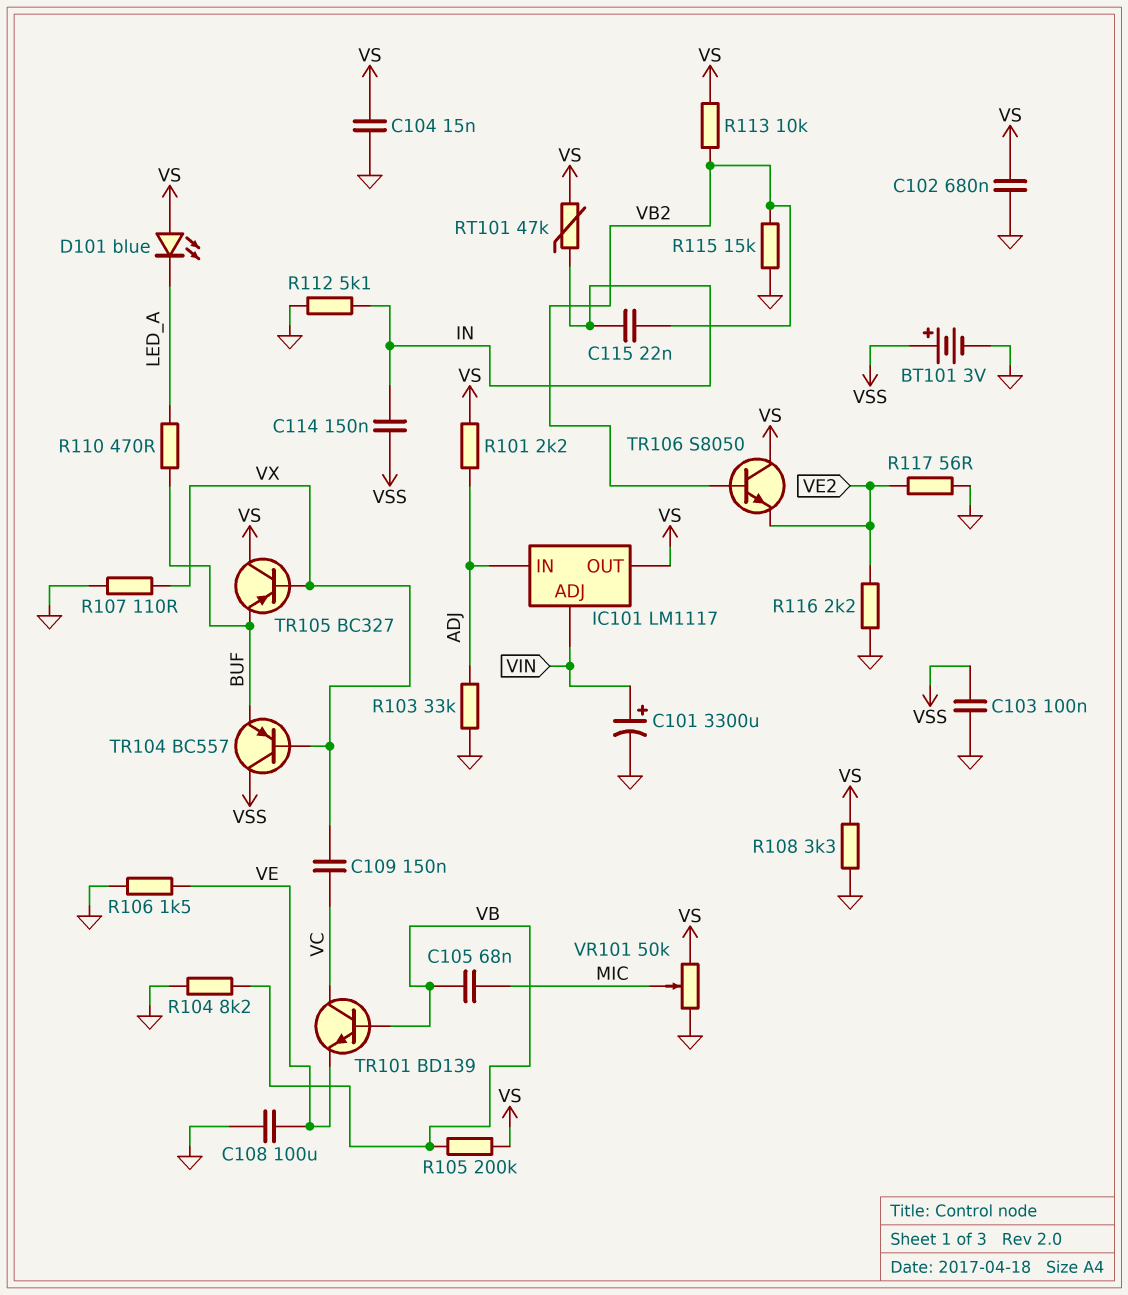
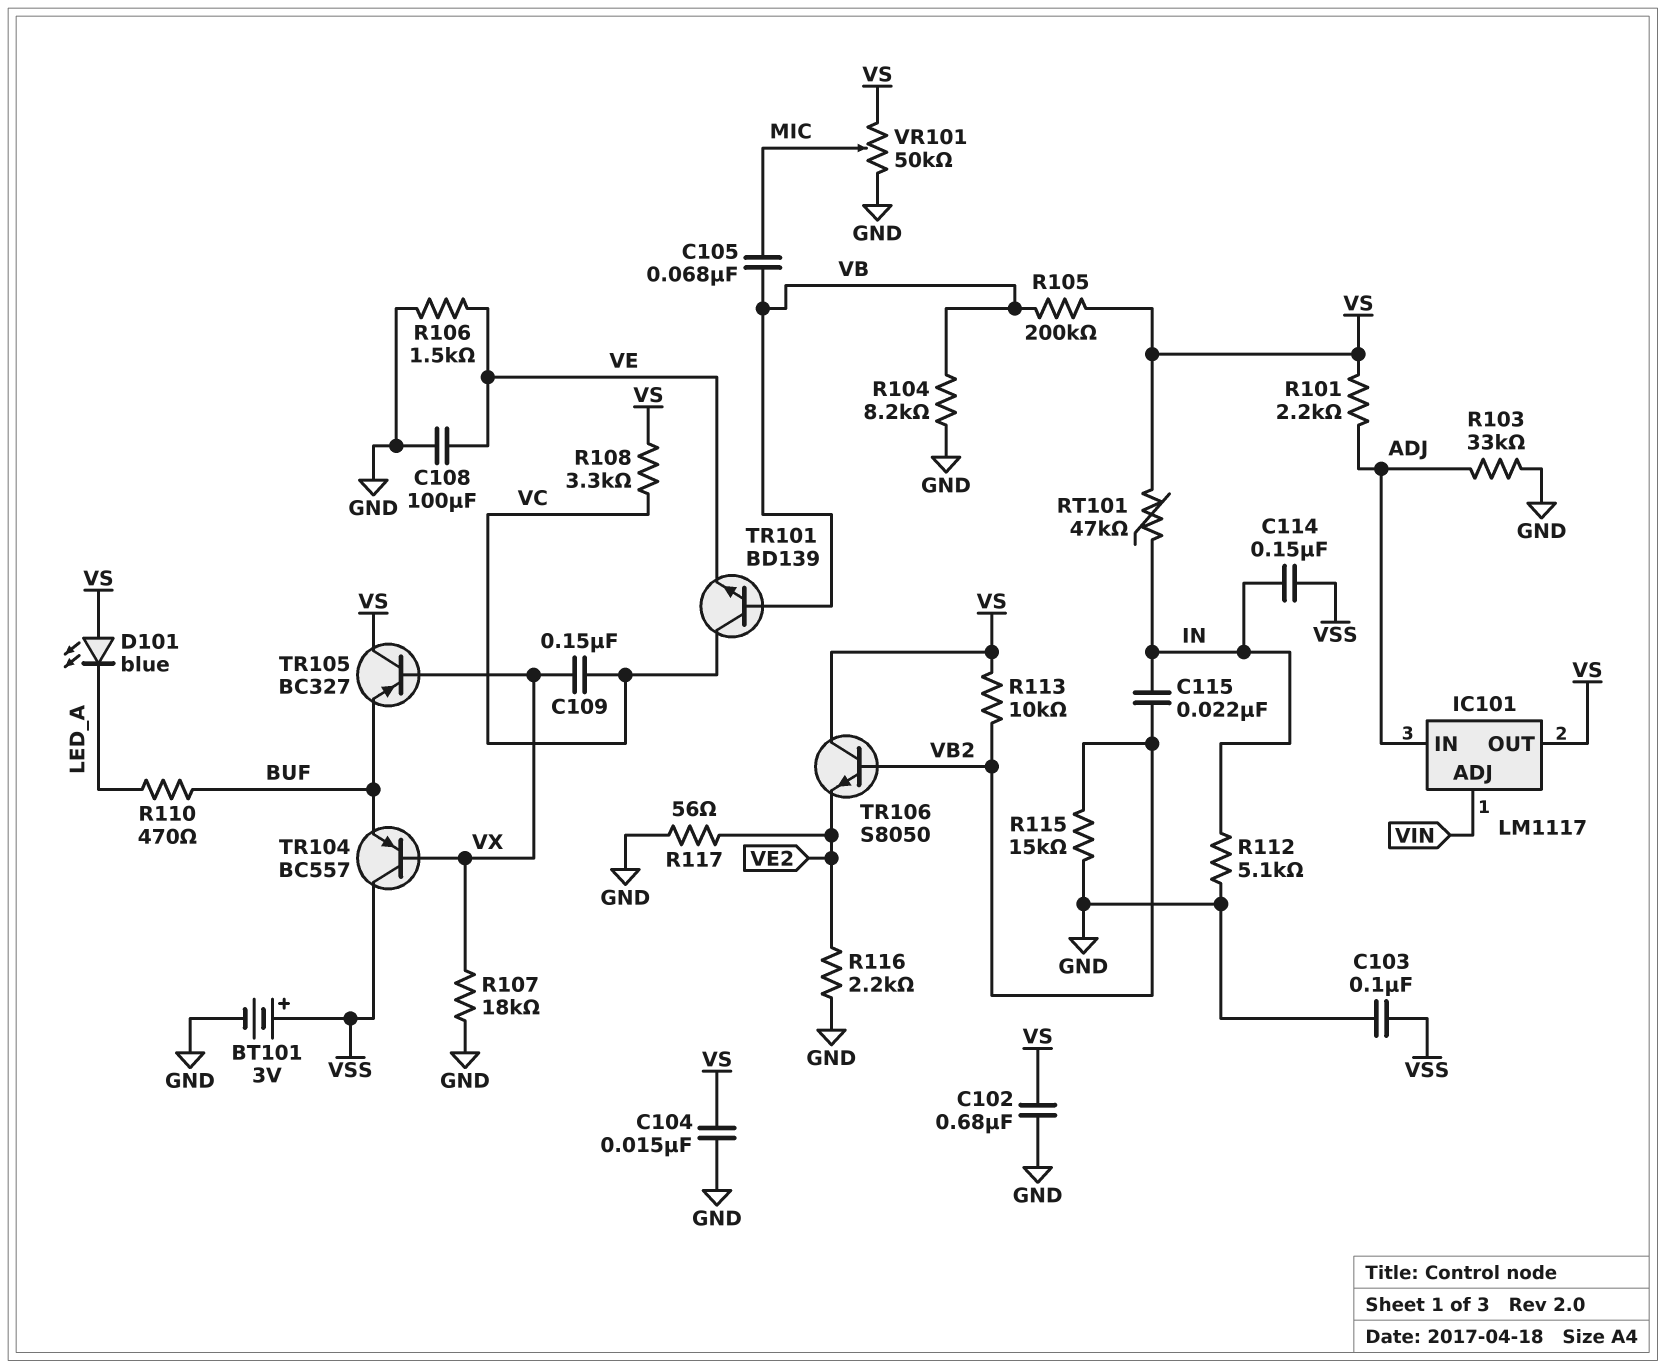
C101: 3300uF (plus VIN, minus GND) -> none
R107: 110 (GND, VX) -> 18k (GND, VX)
R108: 3.3k (GND, VS) -> 3.3k (VC, VS)

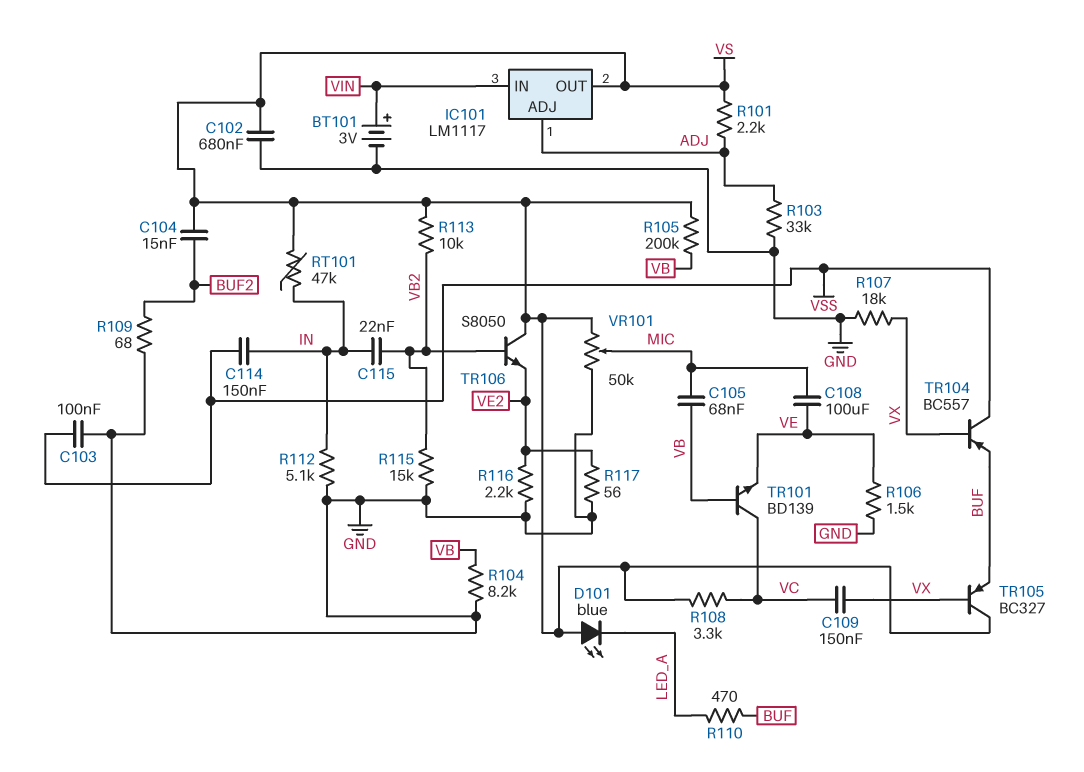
BT101: 3V (plus VSS, minus GND) -> 3V (plus VIN, minus GND)
C104: 15nF (GND, VS) -> 15nF (BUF2, VS)
C108: 100uF (GND, VE) -> 100uF (MIC, VE)
IC101 pin ADJ: VIN -> ADJ
IC101 pin IN: ADJ -> VIN
R109: none -> 68 (BUF2, GND)

